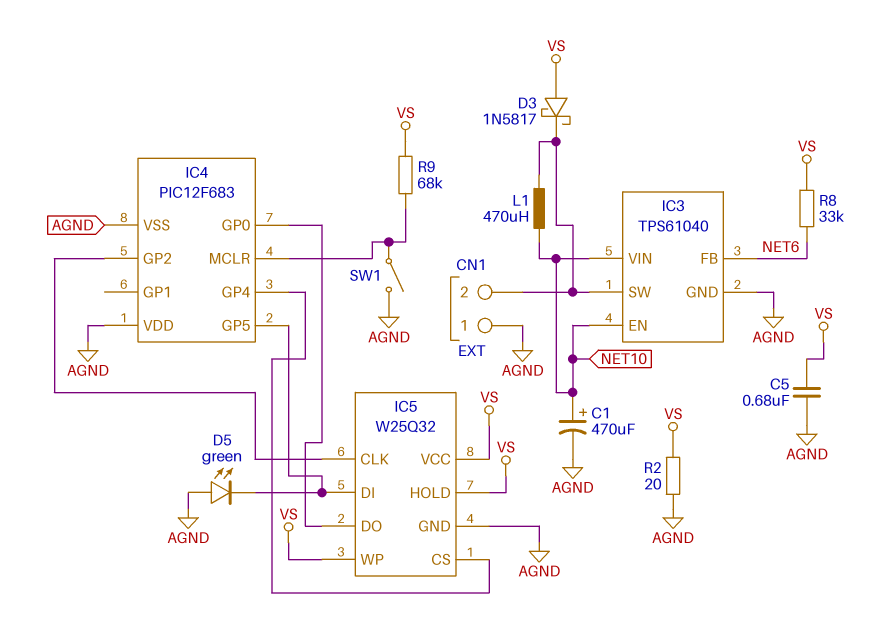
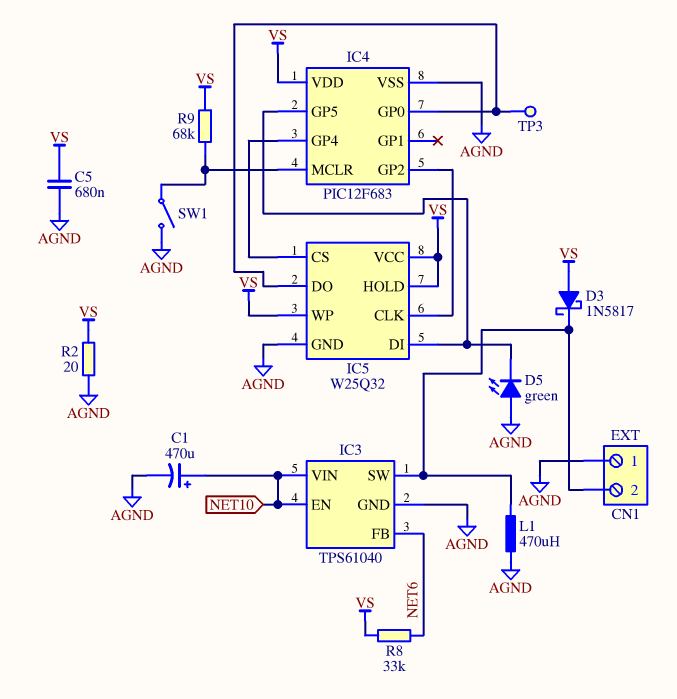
IC4 pin VDD: AGND -> VS
L1: 470uH (CN1/2, NET10) -> 470uH (AGND, CN1/2)
TP3: none -> test point (IC4/GP0)

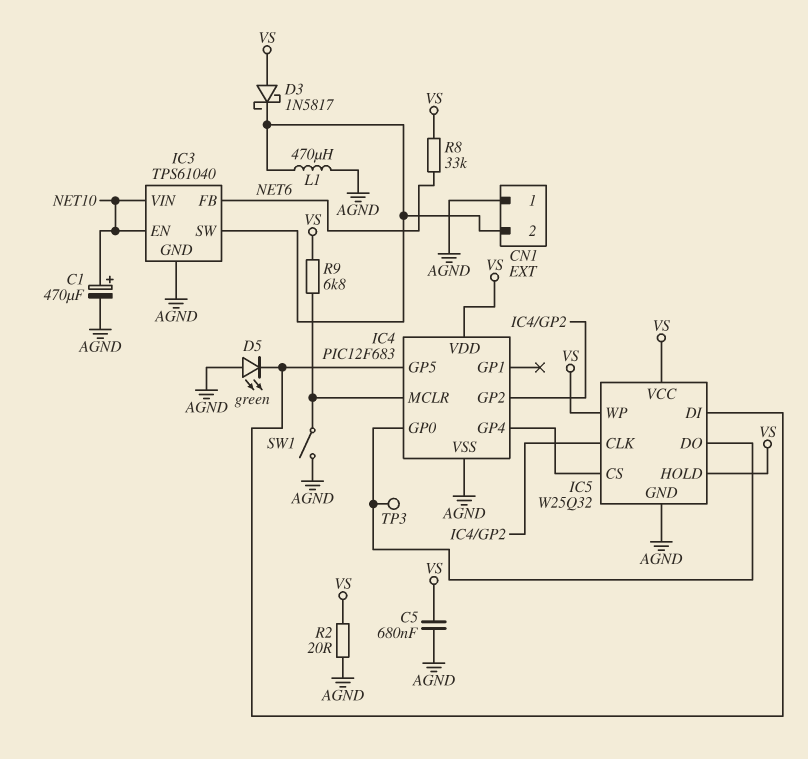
R9: 68k (IC4/MCLR, VS) -> 6.8k (IC4/MCLR, VS)

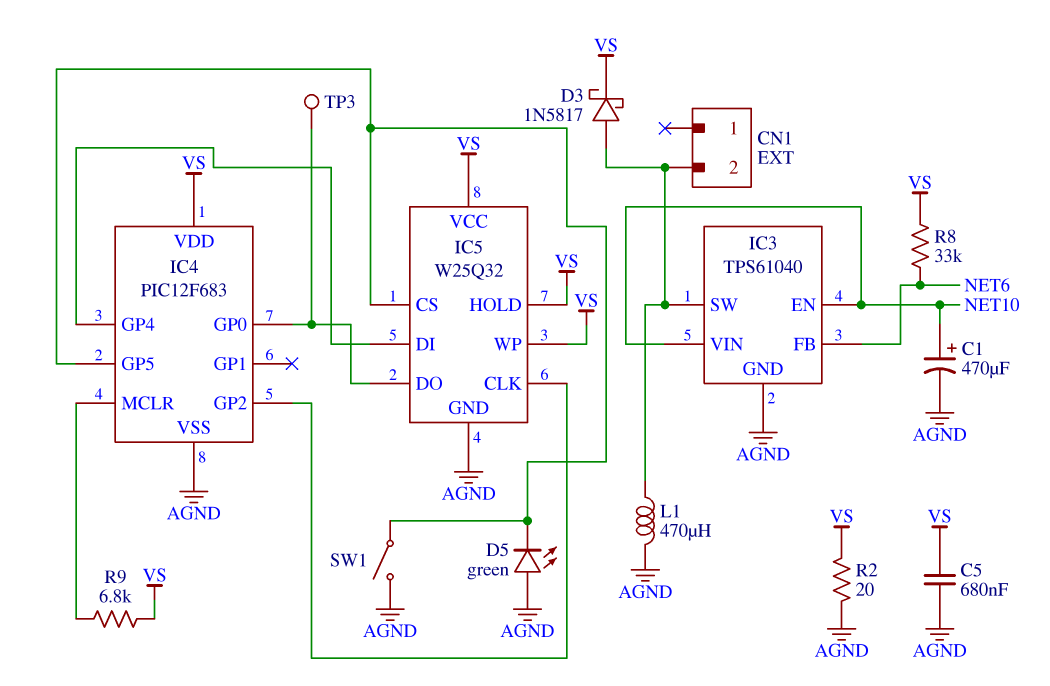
CN1 pin 1: AGND -> none
D3: schottky 1N5817 (A VS, K CN1/2) -> schottky 1N5817 (A CN1/2, K VS)
IC5 pin CS: IC4/GP4 -> IC4/GP5
IC5 pin DI: IC4/GP5 -> IC4/GP4
SW1: switch (AGND, IC4/MCLR) -> switch (AGND, IC4/GP5)

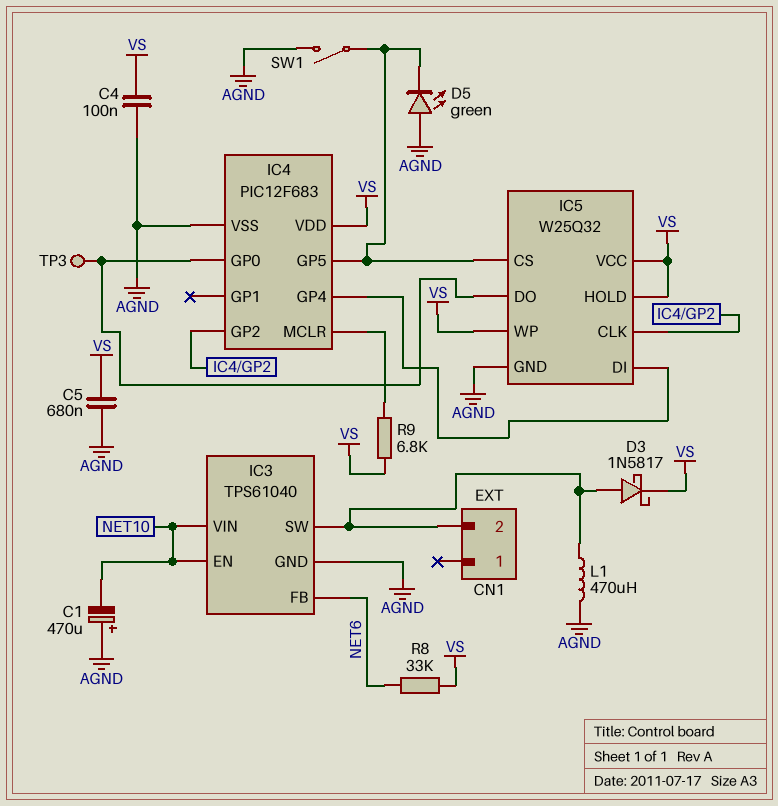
C1: 470uF (plus NET10, minus AGND) -> 470uF (plus AGND, minus NET10)
C4: none -> 100nF (AGND, VS)
R2: 20 (AGND, VS) -> none

